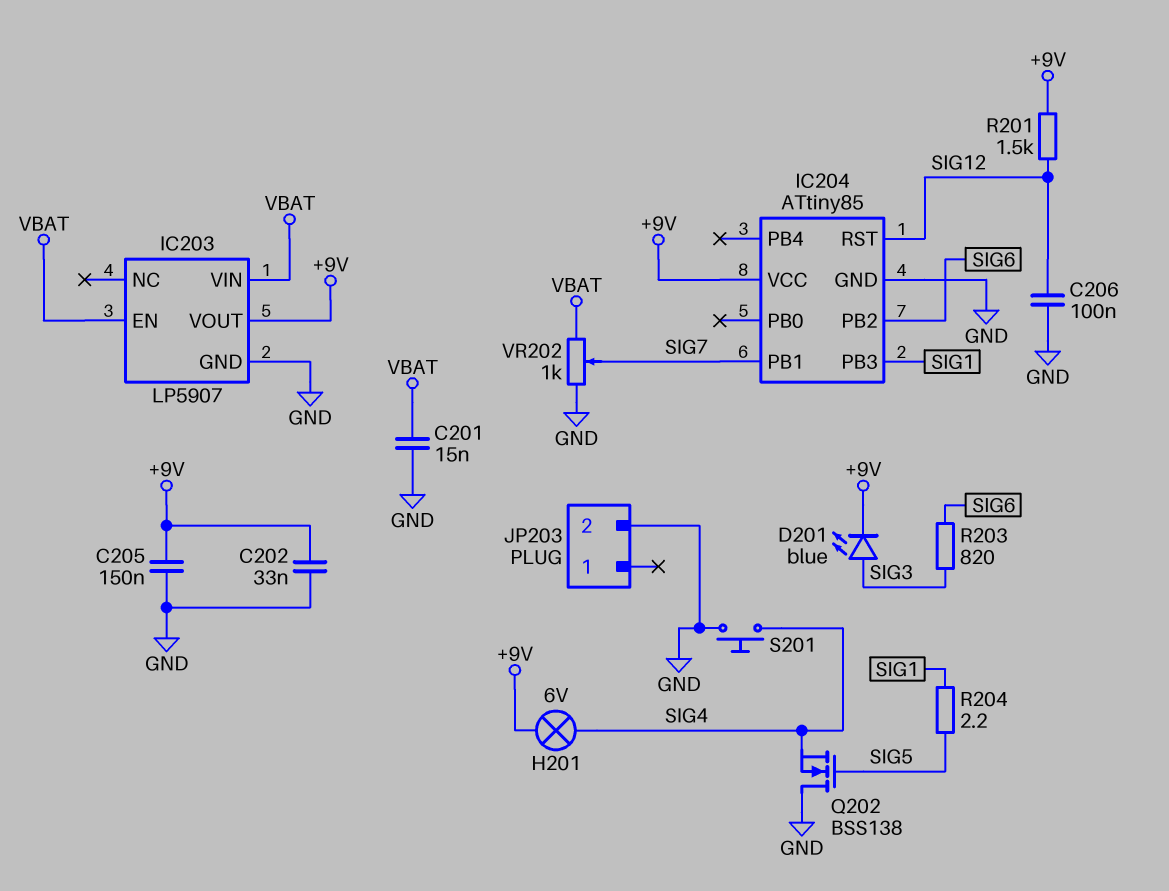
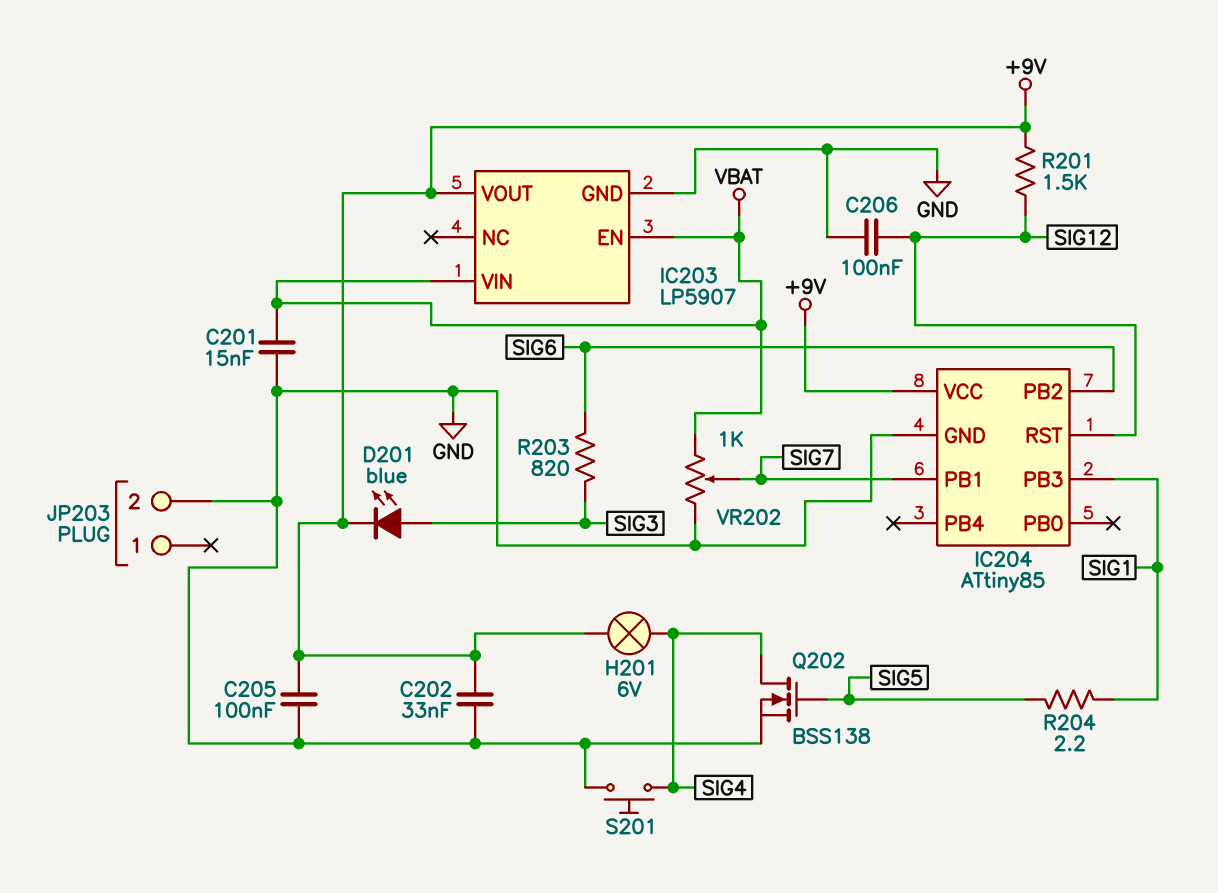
C205: 150nF (+9V, GND) -> 100nF (+9V, GND)
Q202: NMOS BSS138 (G SIG5, D GND, S SIG4) -> NMOS BSS138 (G SIG5, D SIG4, S GND)

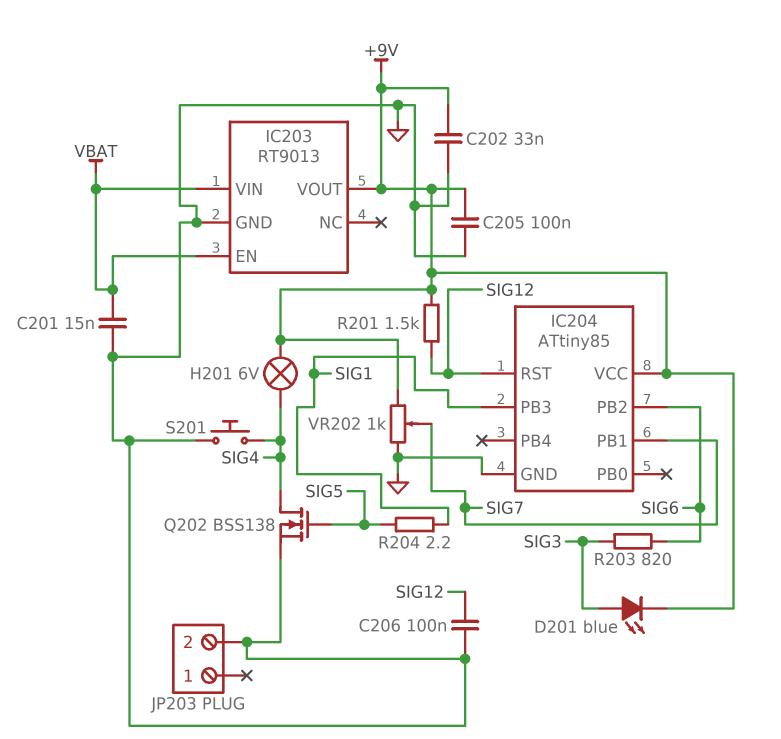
IC203: LP5907 -> RT9013
VR202: 1k (GND, VBAT, wiper SIG7) -> 1k (+9V, GND, wiper SIG7)

